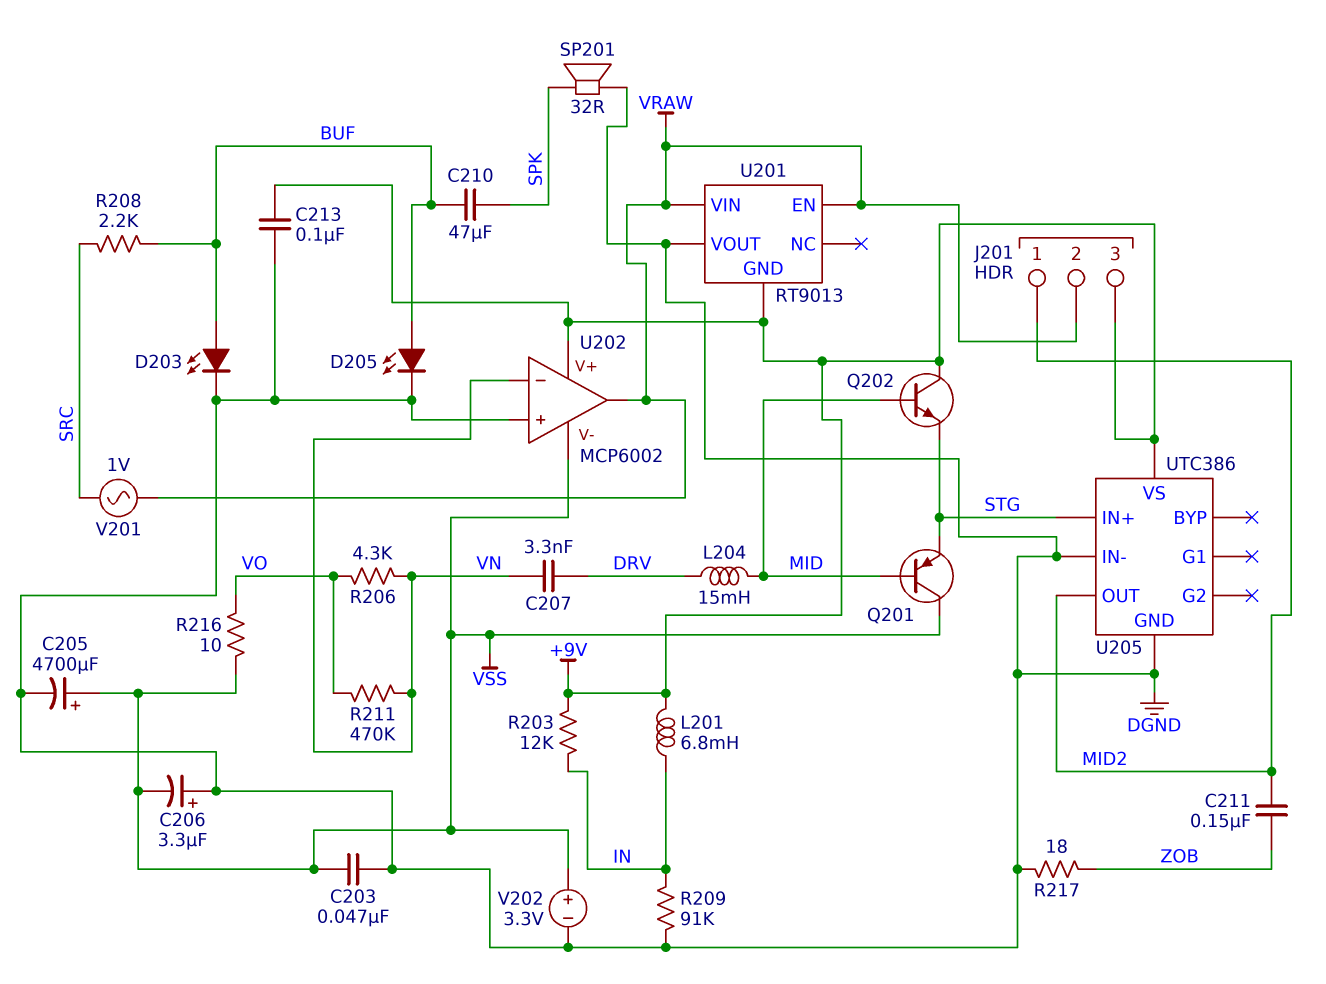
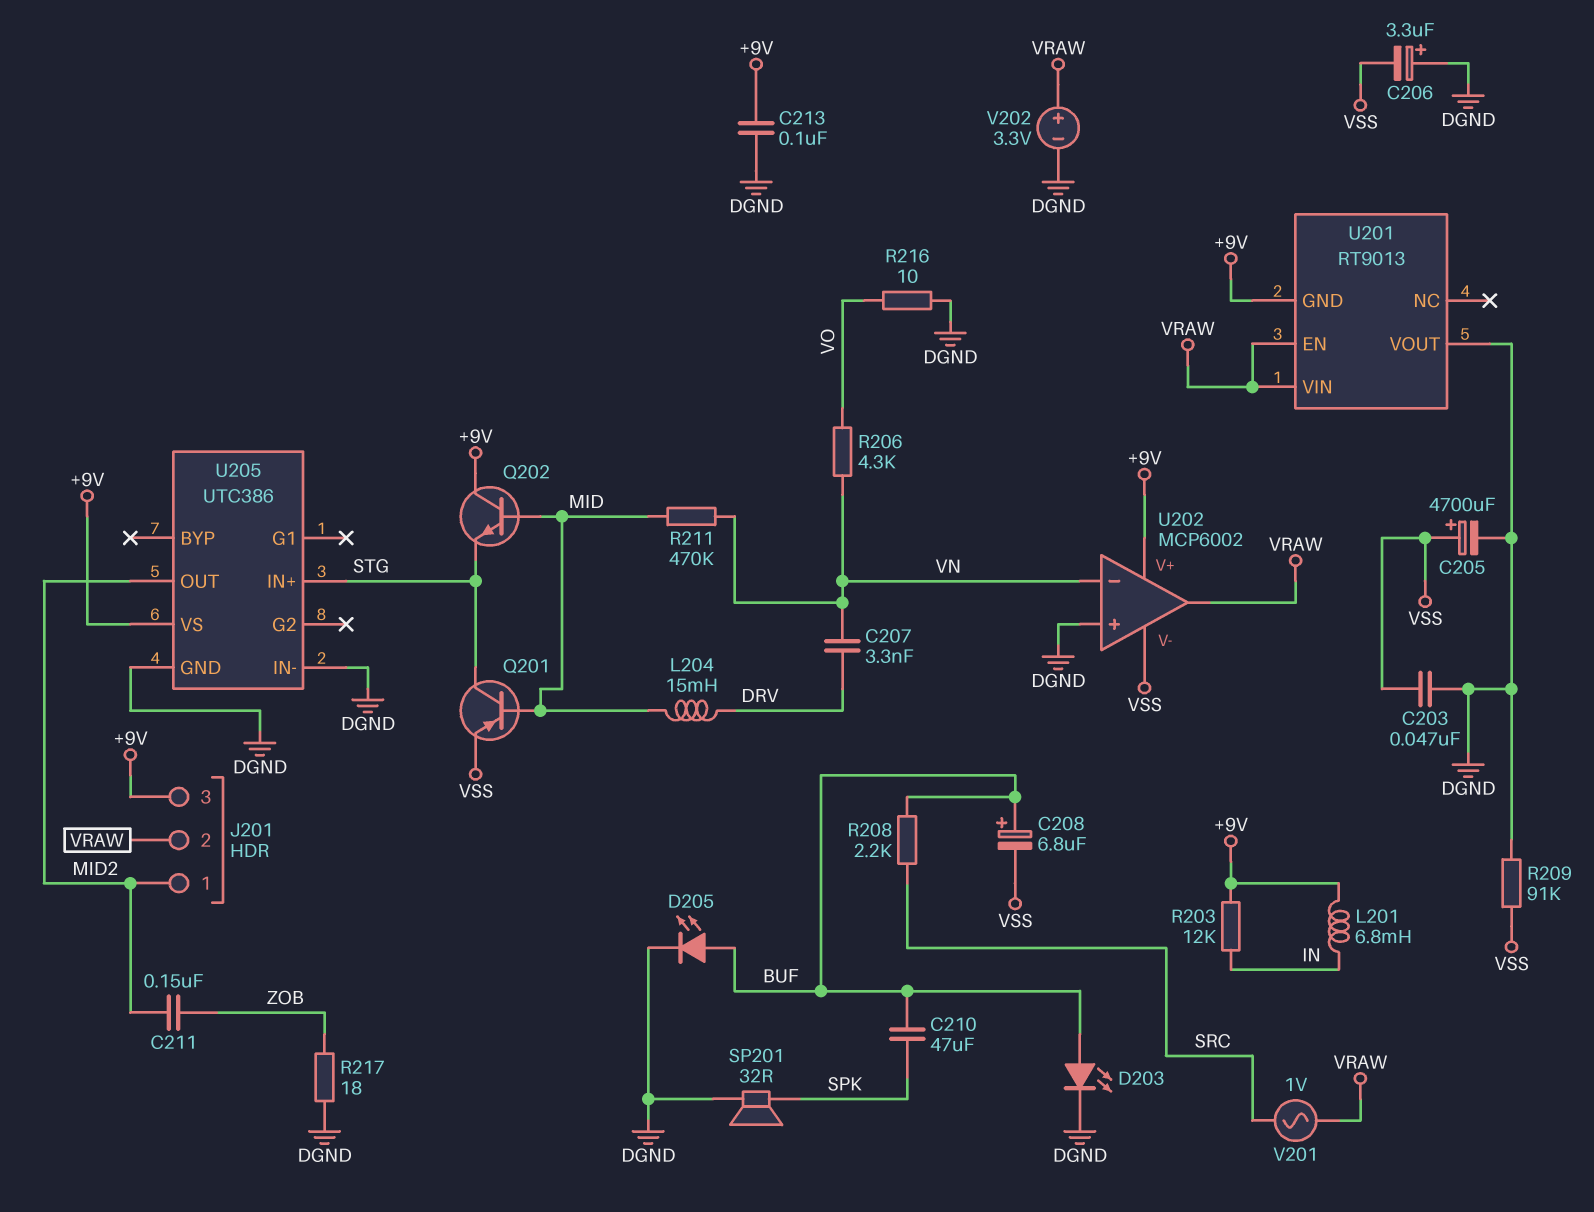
C208: none -> 6.8uF (plus BUF, minus VSS)
Q201: PNP (B MID, C VSS, E STG) -> PNP (B MID, C STG, E VSS)
R209: 91k (DGND, IN) -> 91k (DGND, VSS)
R211: 470k (VN, VO) -> 470k (MID, VN)
R216: 10 (VO, VSS) -> 10 (DGND, VO)
V202: 3.3V (plus VSS, minus DGND) -> 3.3V (plus VRAW, minus DGND)

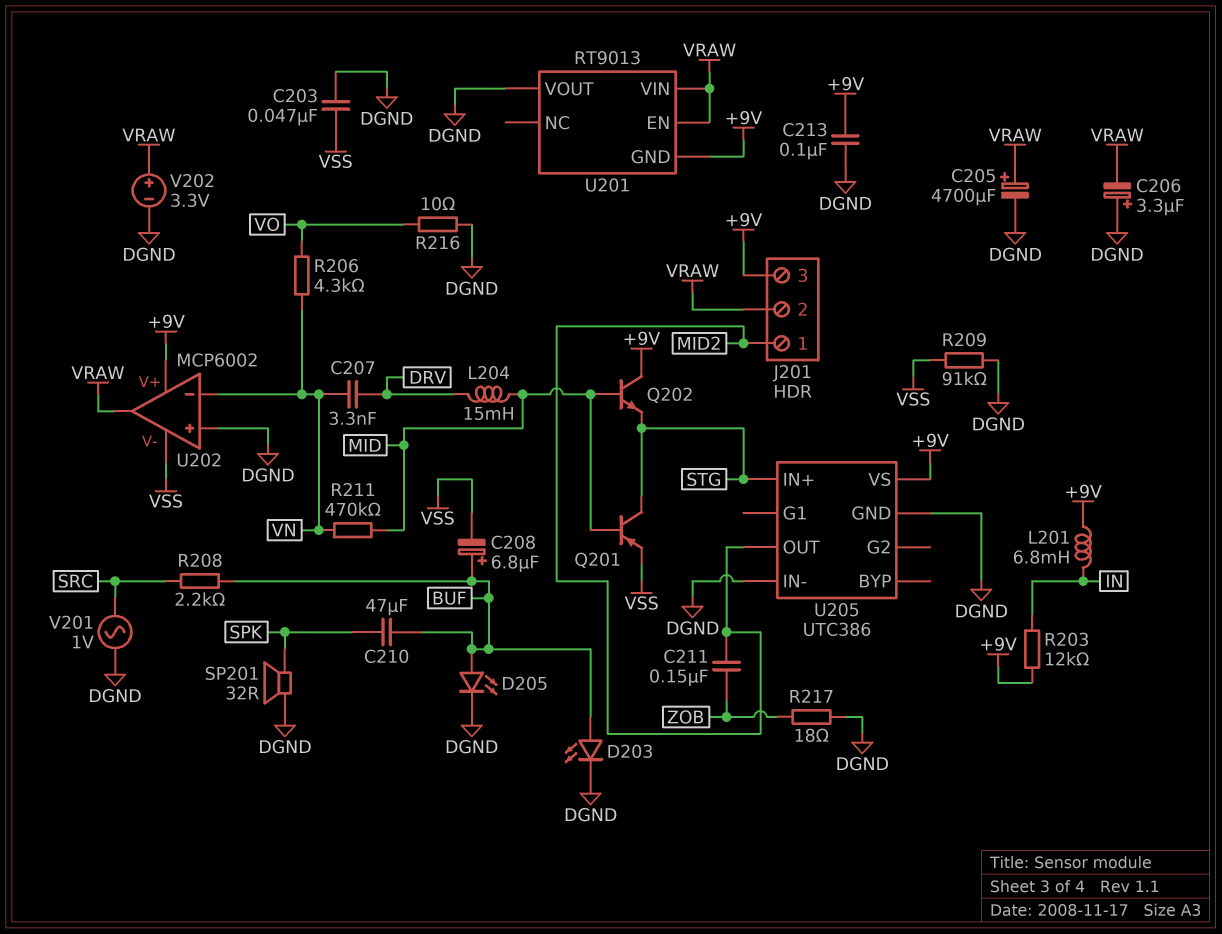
C205: 4700uF (plus VSS, minus DGND) -> 4700uF (plus VRAW, minus DGND)
C206: 3.3uF (plus DGND, minus VSS) -> 3.3uF (plus DGND, minus VRAW)
V201: AC 1V (SRC, VRAW) -> AC 1V (DGND, SRC)

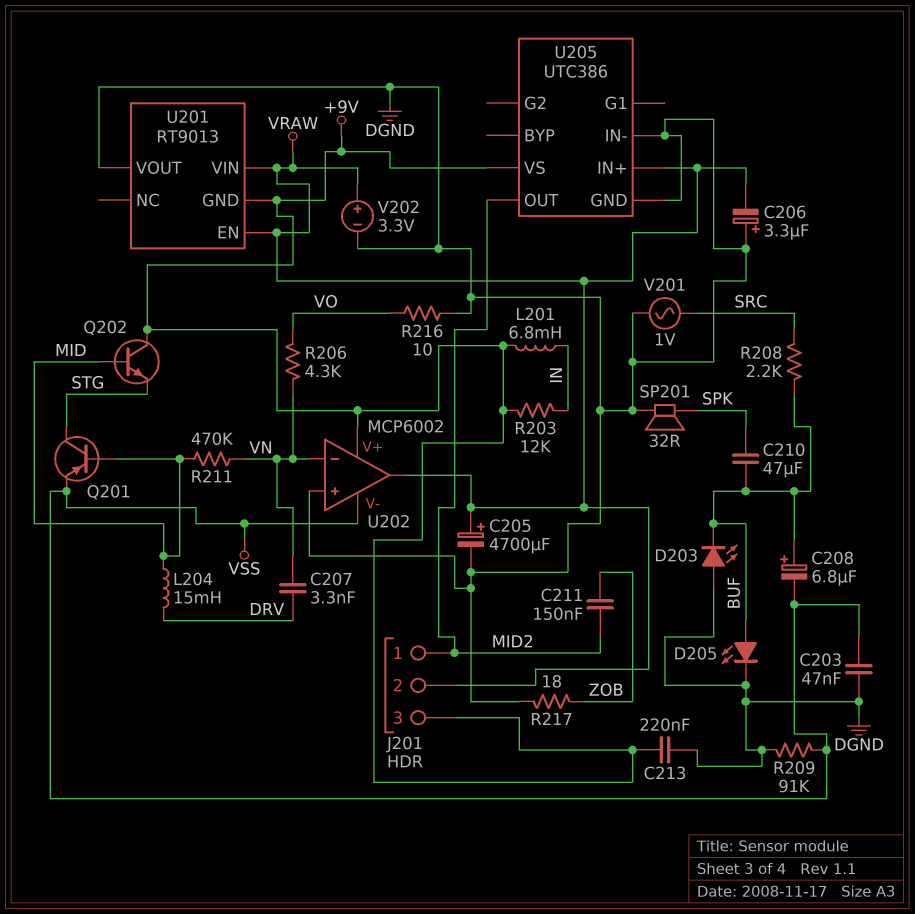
C213: 100nF (+9V, DGND) -> 220nF (+9V, DGND)
D203: LED (A BUF, K DGND) -> LED (A DGND, K BUF)
U205 pin IN+: STG -> VRAW

